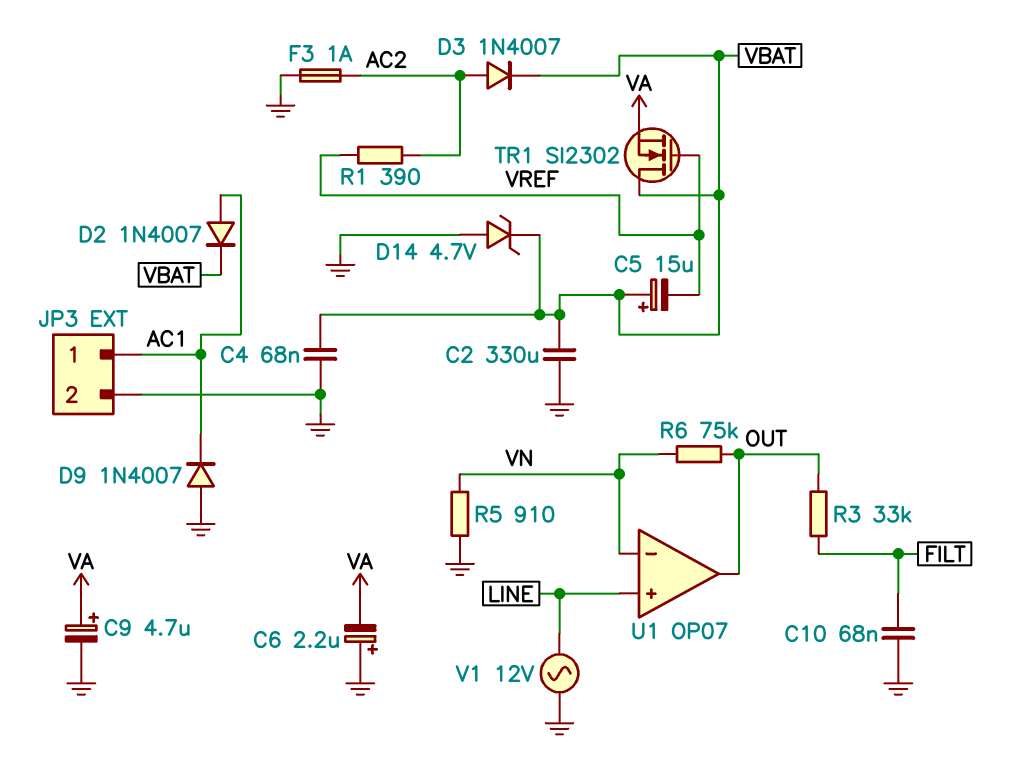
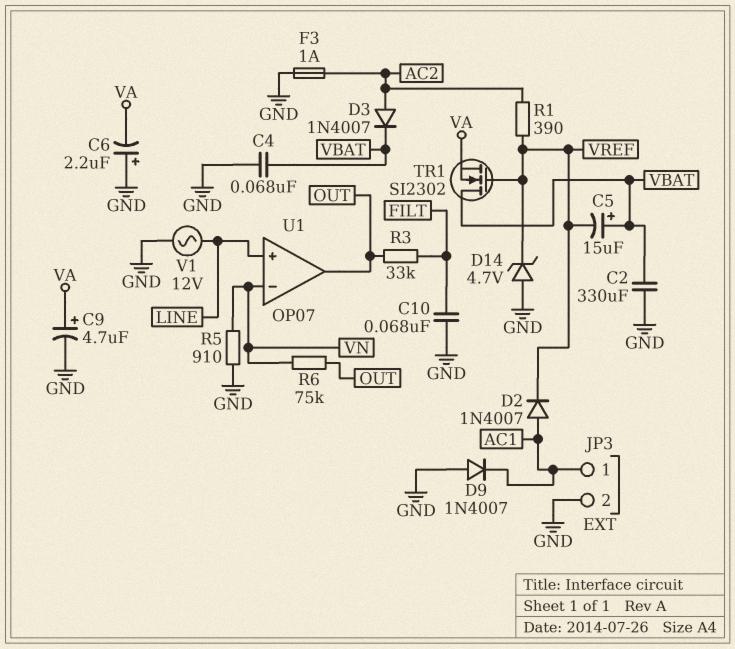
D2: diode 1N4007 (A AC1, K VBAT) -> diode 1N4007 (A AC1, K VREF)
D14: zener 4.7V (A GND, K VBAT) -> zener 4.7V (A GND, K VREF)

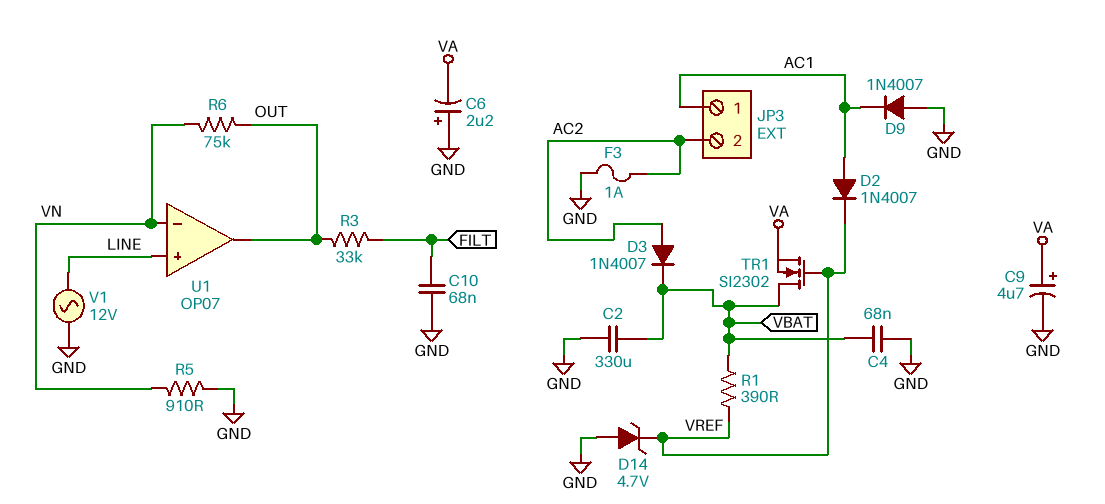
C5: 15uF (plus VBAT, minus VREF) -> none
JP3 pin 2: GND -> AC2
R1: 390 (AC2, VREF) -> 390 (VBAT, VREF)

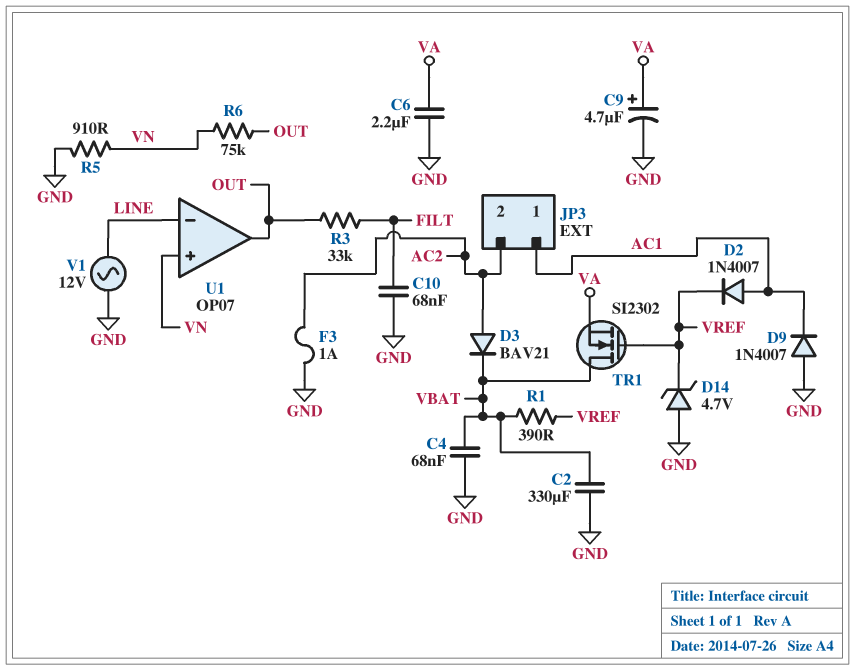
C6: 2.2uF (plus GND, minus VA) -> 2.2uF (GND, VA)
D3: diode 1N4007 (A AC2, K VBAT) -> diode BAV21 (A AC2, K VBAT)
U1 pin in+: LINE -> VN
U1 pin in-: VN -> LINE

